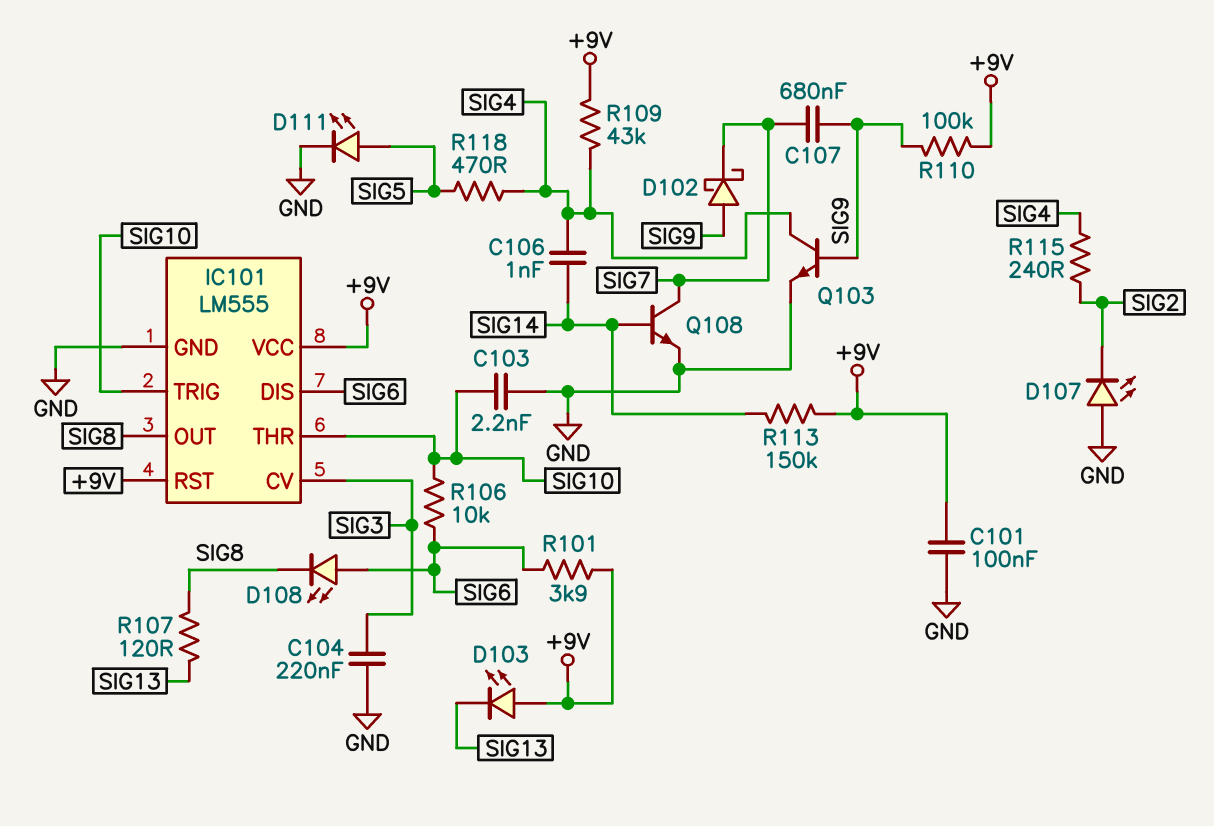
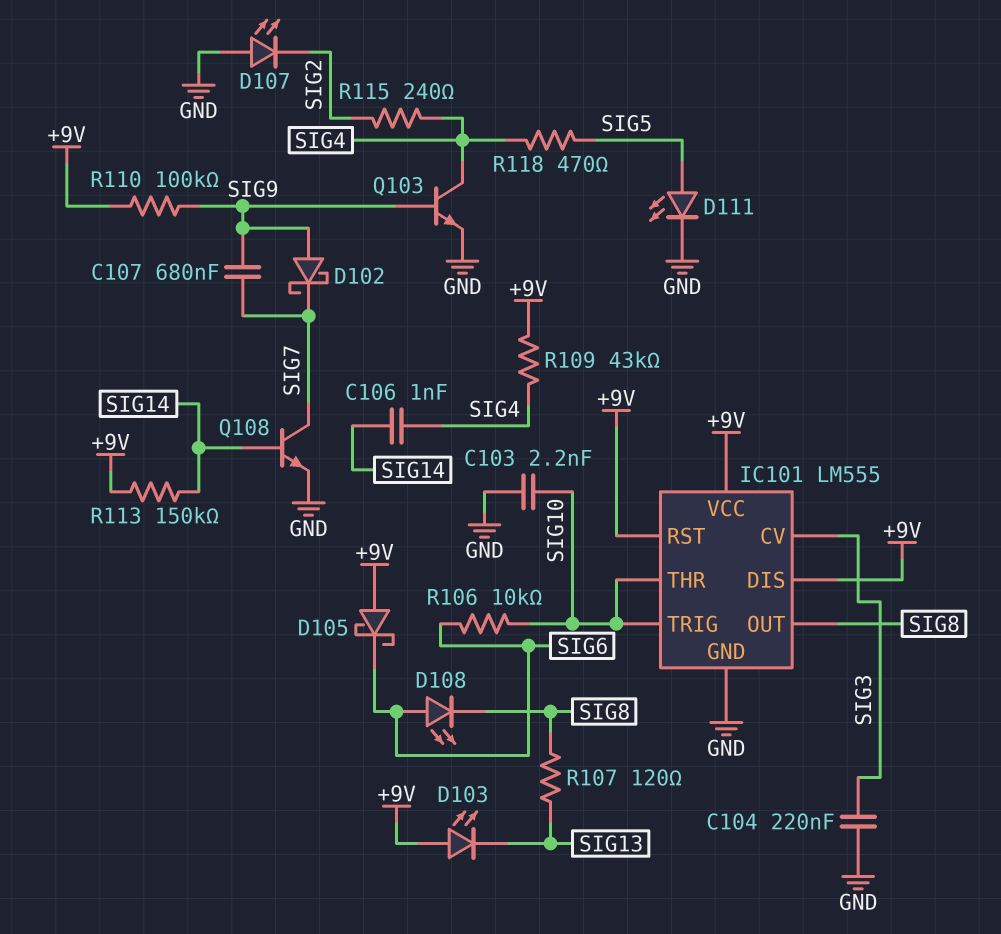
C101: 100nF (+9V, GND) -> none
D105: none -> schottky (A +9V, K SIG6)
IC101 pin DIS: SIG6 -> +9V
R101: 3.9k (+9V, SIG6) -> none

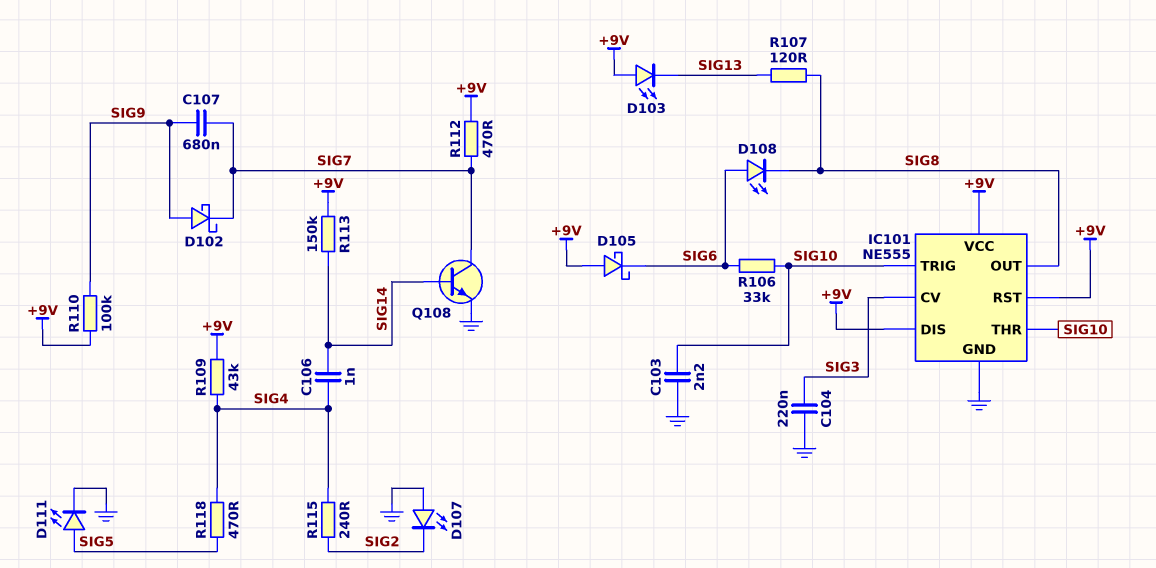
IC101: LM555 -> NE555
Q103: NPN (B SIG9, C SIG4, E GND) -> none
R106: 10k (SIG6, SIG10) -> 33k (SIG6, SIG10)
R112: none -> 470 (+9V, SIG7)

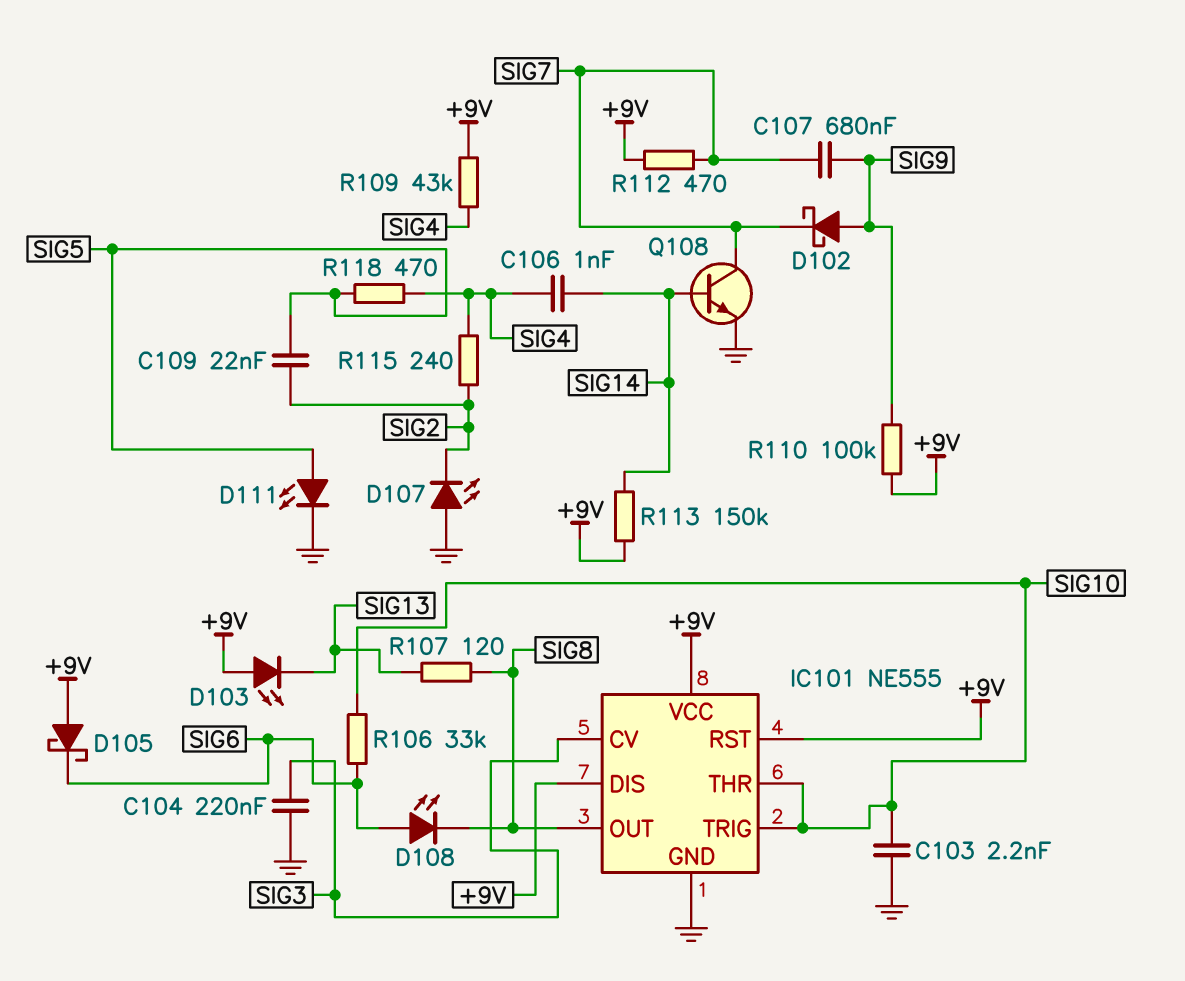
C109: none -> 22nF (SIG2, SIG5)

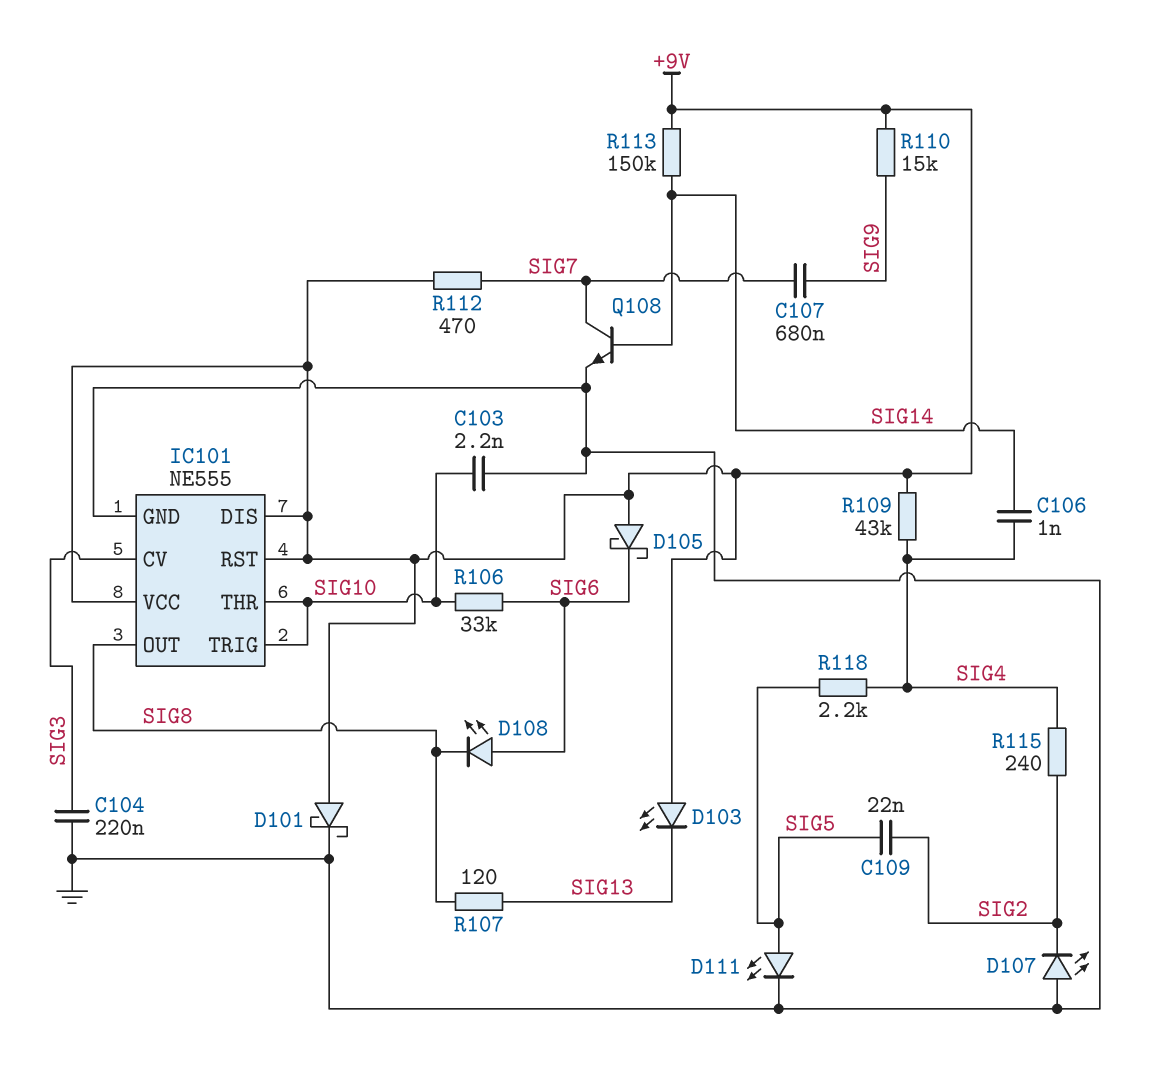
D101: none -> schottky (A +9V, K GND)
D102: schottky (A SIG9, K SIG7) -> none
R110: 100k (+9V, SIG9) -> 15k (+9V, SIG9)
R118: 470 (SIG4, SIG5) -> 2.2k (SIG4, SIG5)

